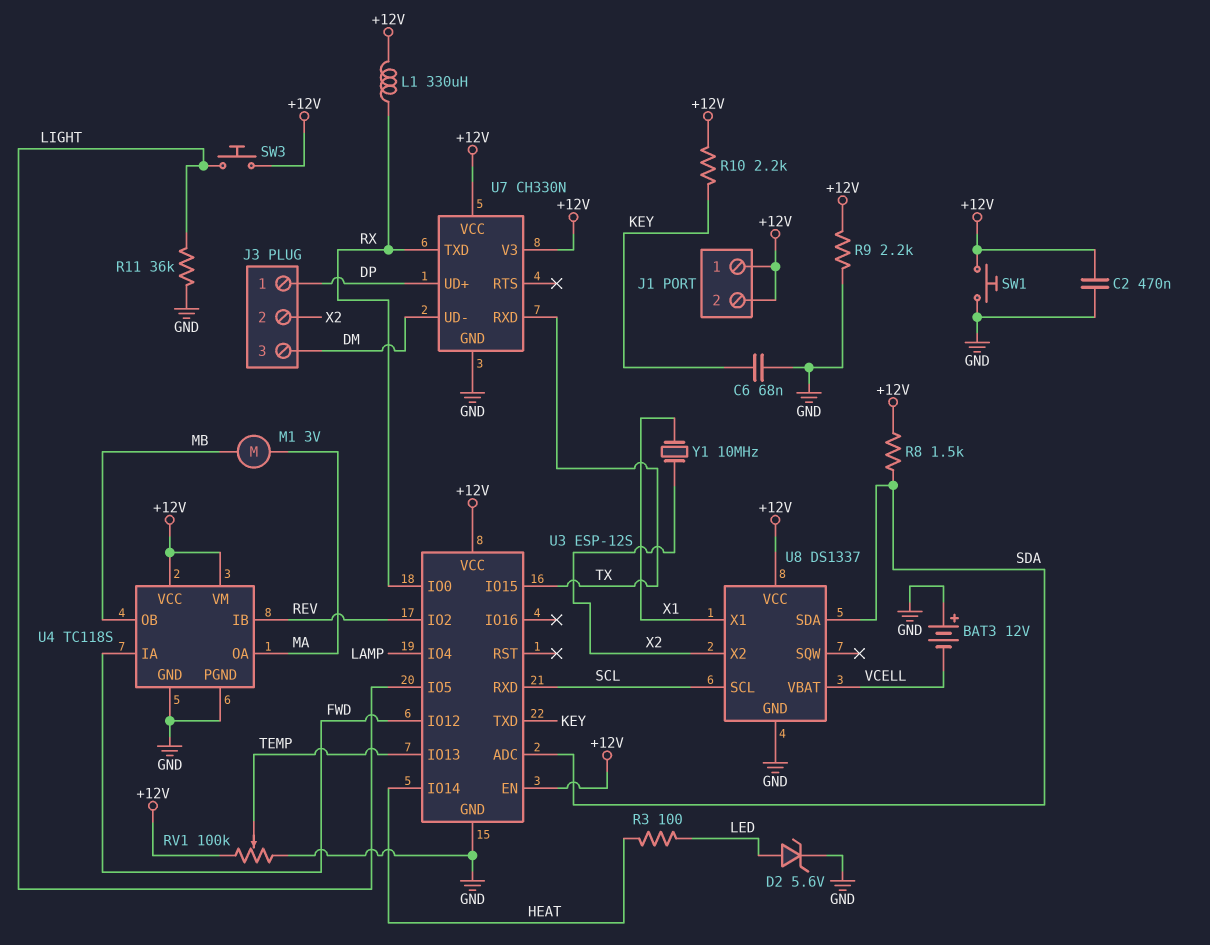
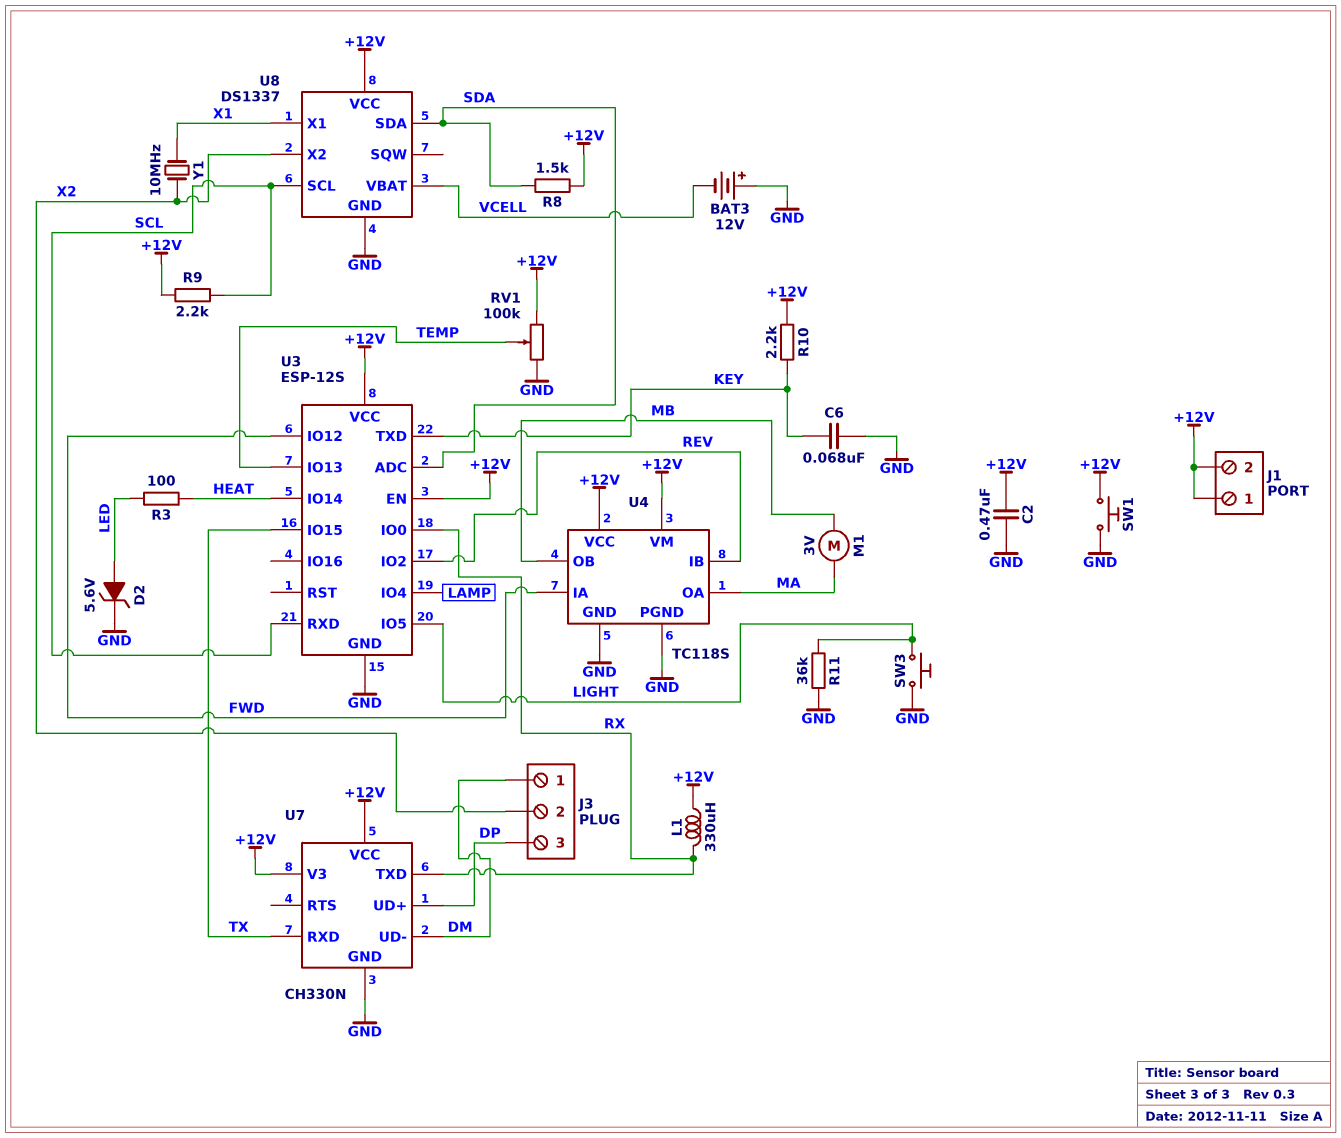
J3 pin 1: DP -> DM
J3 pin 3: DM -> DP
R9: 2.2k (+12V, GND) -> 2.2k (+12V, SCL)
SW3: button (+12V, LIGHT) -> button (GND, LIGHT)

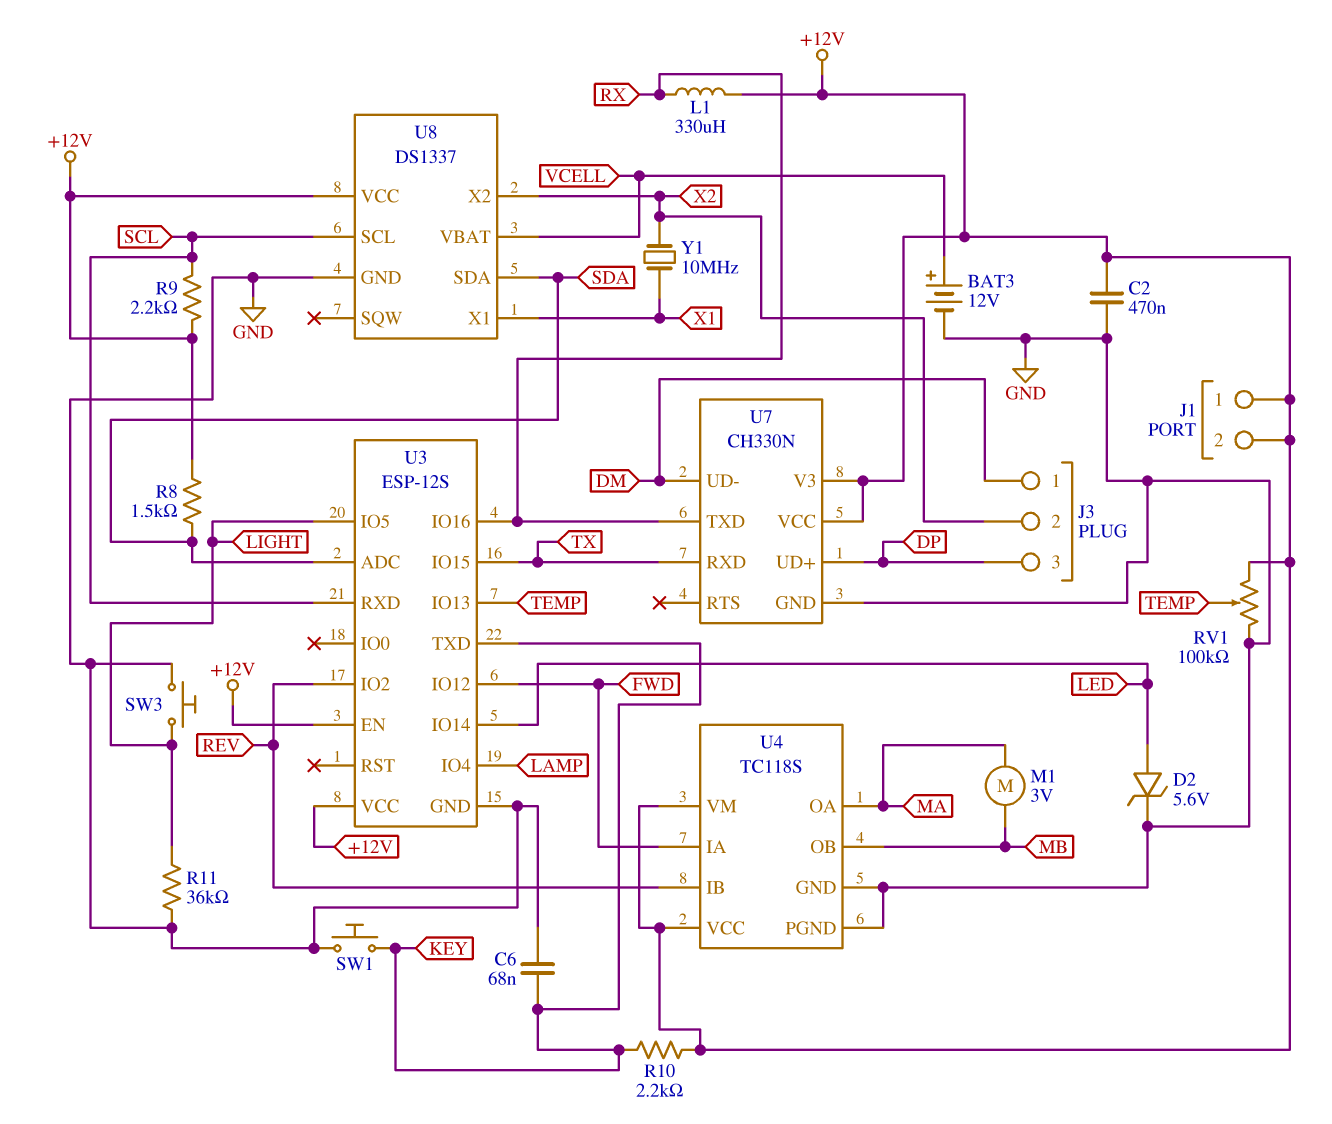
BAT3: 12V (plus GND, minus VCELL) -> 12V (plus VCELL, minus GND)
R3: 100 (HEAT, LED) -> none
SW1: button (+12V, GND) -> button (GND, KEY)
U3 pin IO0: RX -> none
U3 pin IO14: HEAT -> LED
U3 pin IO16: none -> RX

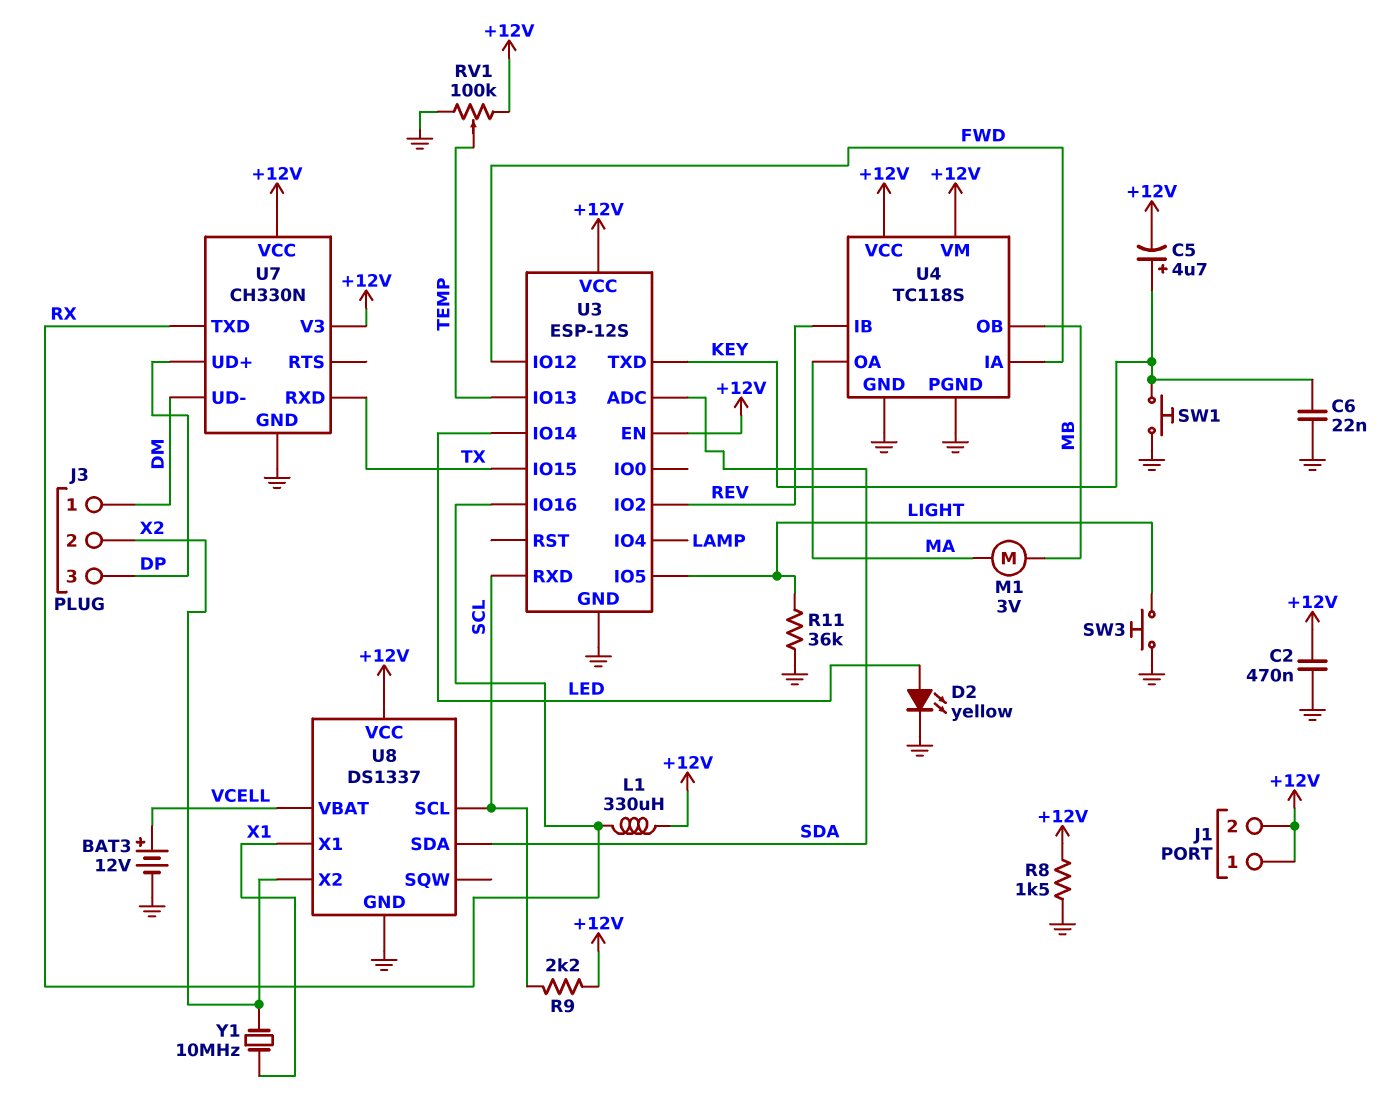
C5: none -> 4.7uF (plus KEY, minus +12V)
C6: 68nF (GND, KEY) -> 22nF (GND, KEY)
D2: zener 5.6V (A LED, K GND) -> LED yellow (A LED, K GND)
R8: 1.5k (+12V, SDA) -> 1.5k (+12V, GND)
R10: 2.2k (+12V, KEY) -> none

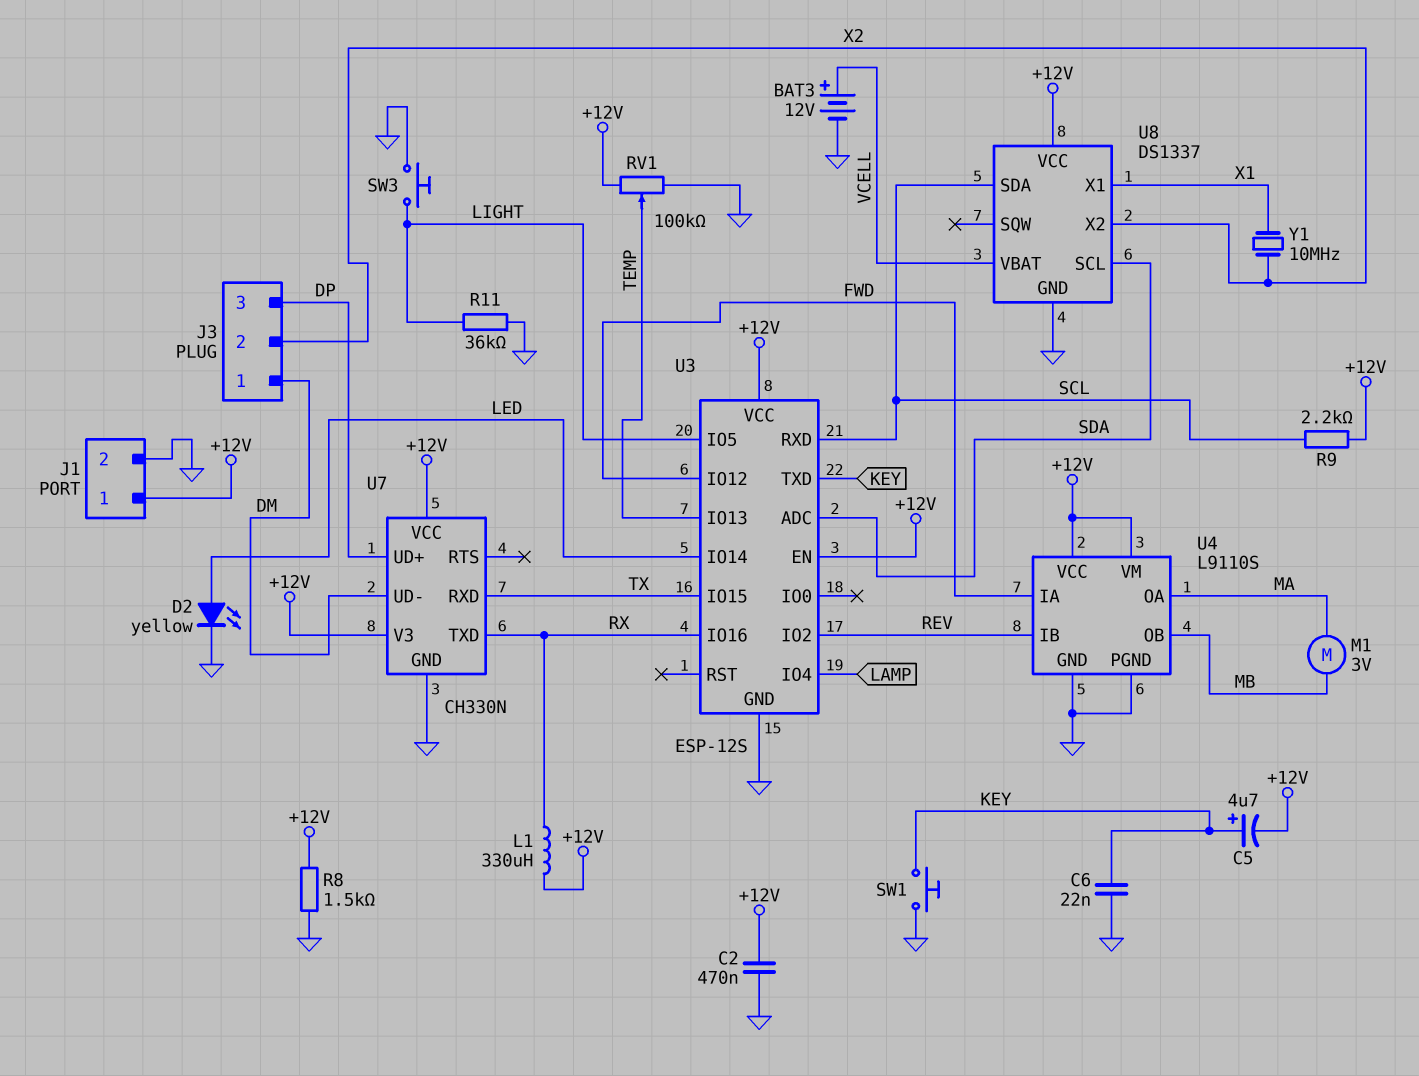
J1 pin 2: +12V -> GND
U4: TC118S -> L9110S
U8 pin SCL: SCL -> SDA
U8 pin SDA: SDA -> SCL

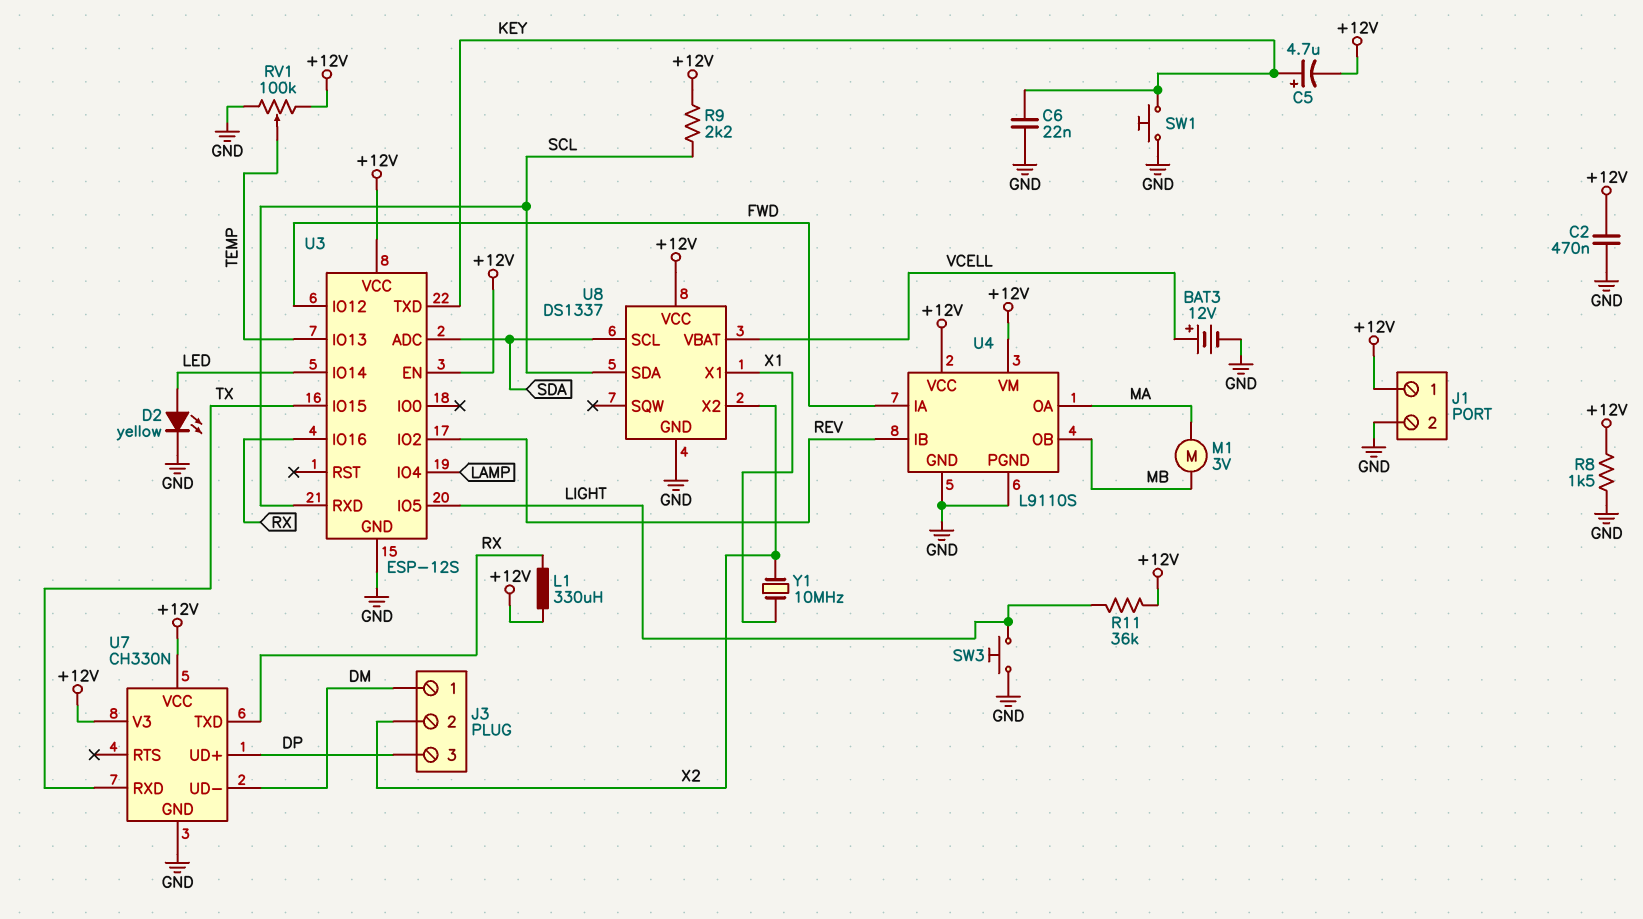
R11: 36k (GND, LIGHT) -> 36k (+12V, LIGHT)

